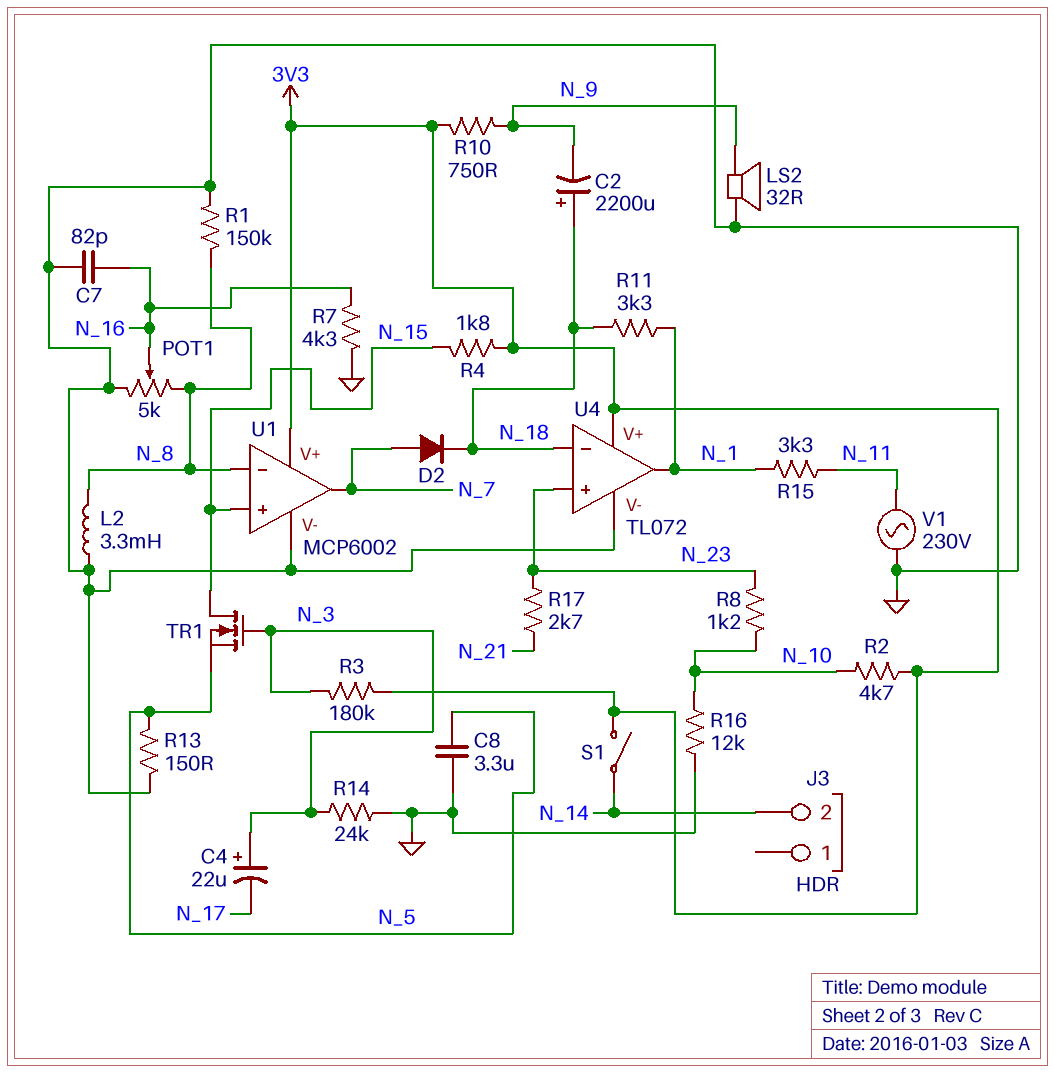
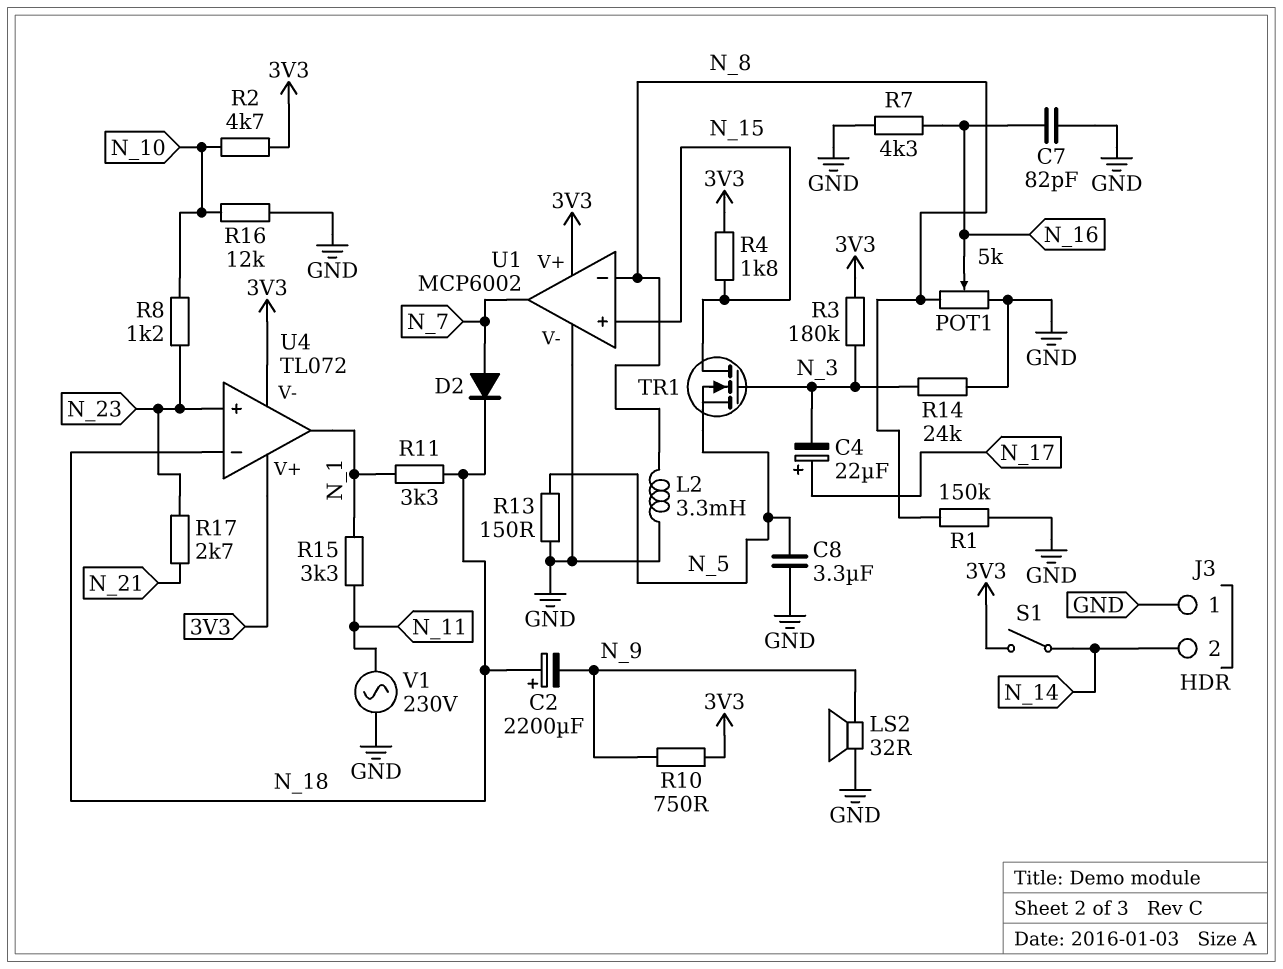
C4: 22uF (plus N_3, minus N_17) -> 22uF (plus N_17, minus N_3)
J3 pin 1: none -> GND
U4 pin V-: GND -> 3V3

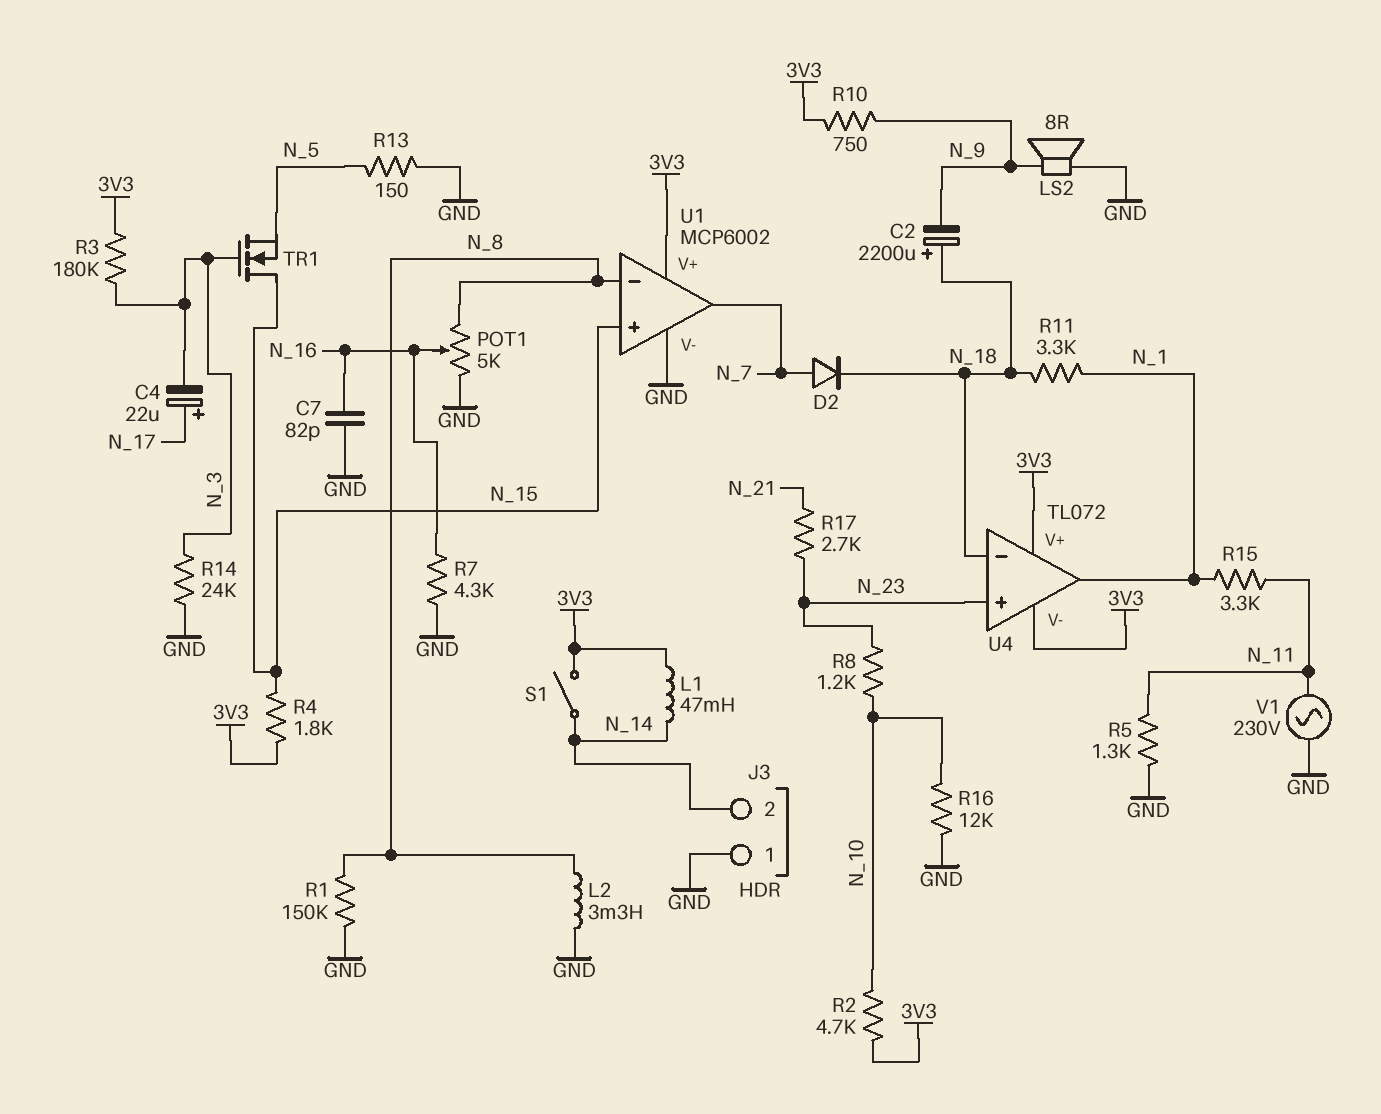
C8: 3.3uF (GND, N_5) -> none
L1: none -> 47mH (3V3, N_14)
LS2: speaker 32R (GND, N_9) -> speaker 8R (GND, N_9)
R5: none -> 1.3k (GND, N_11)

